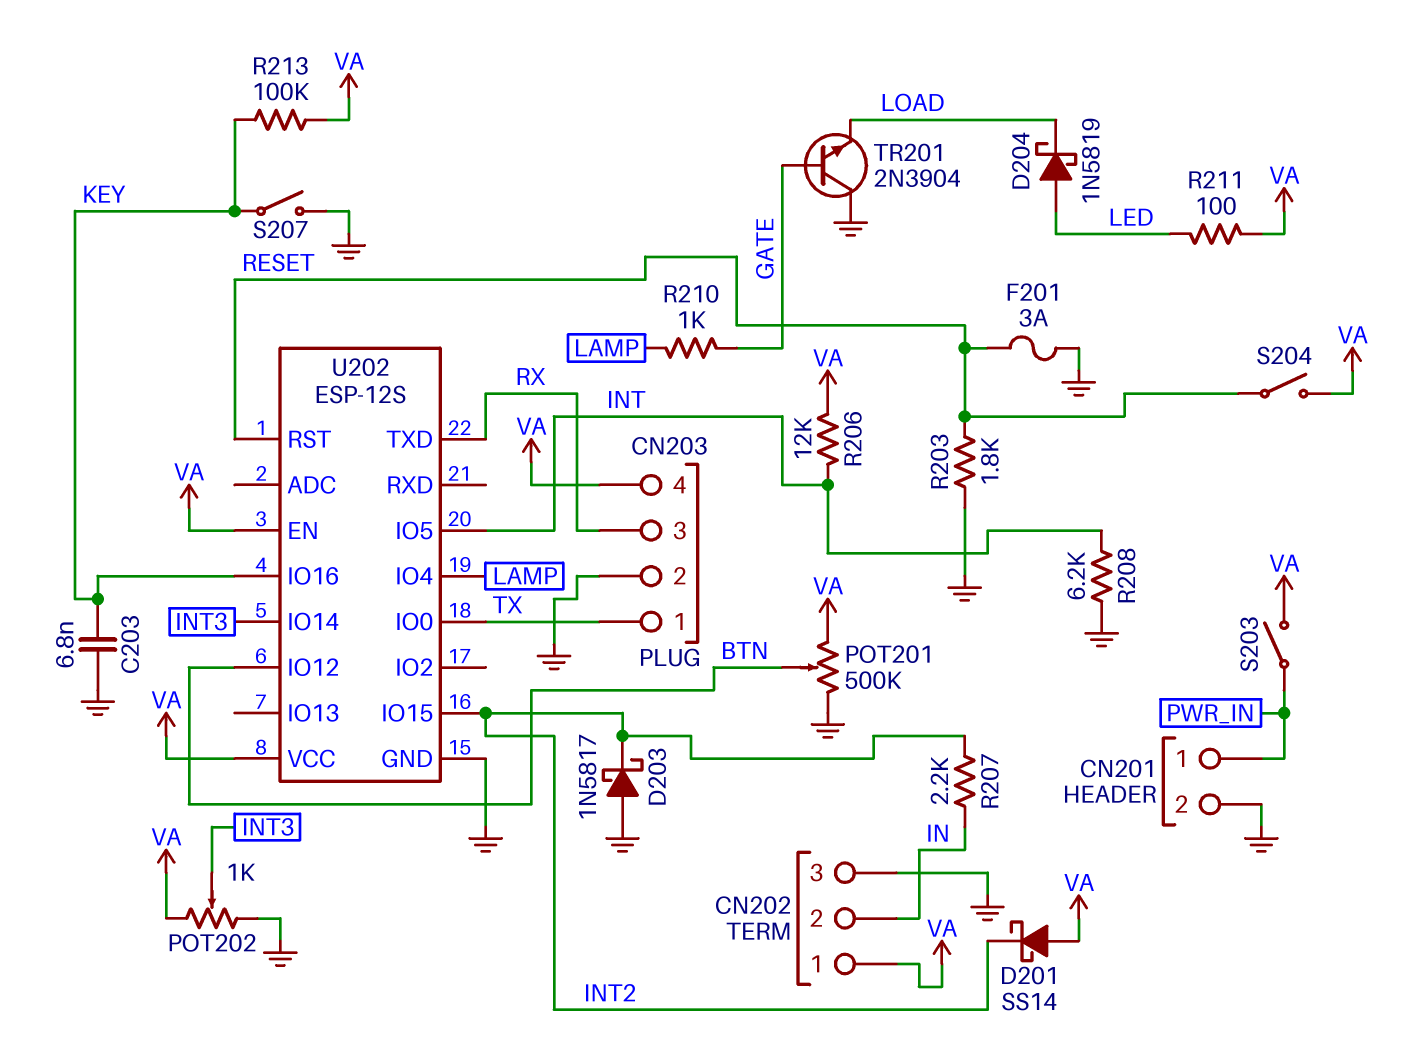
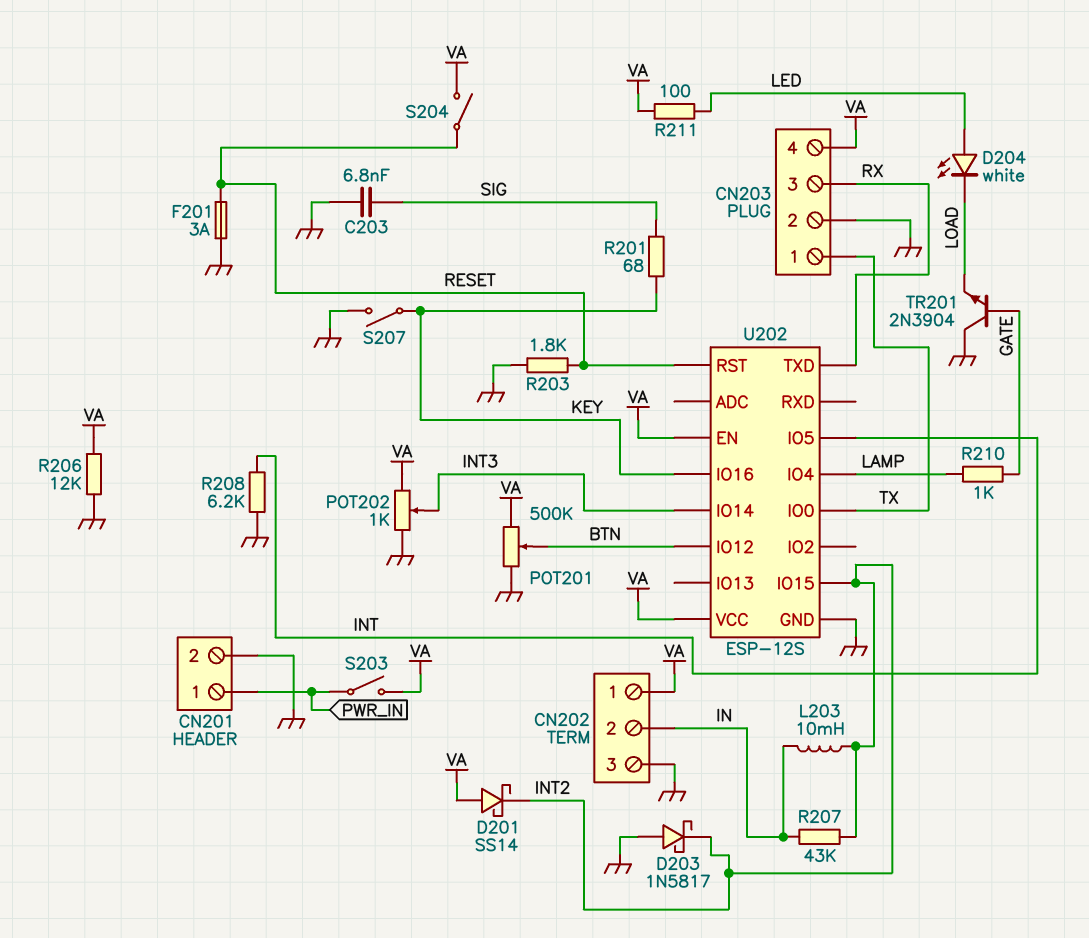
C203: 6.8nF (GND, KEY) -> 6.8nF (GND, SIG)
D204: schottky 1N5819 (A LED, K LOAD) -> LED white (A LED, K LOAD)
L203: none -> 10mH (IN, INT2)
R201: none -> 68 (KEY, SIG)
R206: 12k (INT, VA) -> 12k (GND, VA)
R207: 2.2k (IN, INT2) -> 43k (IN, INT2)
R213: 100k (KEY, VA) -> none

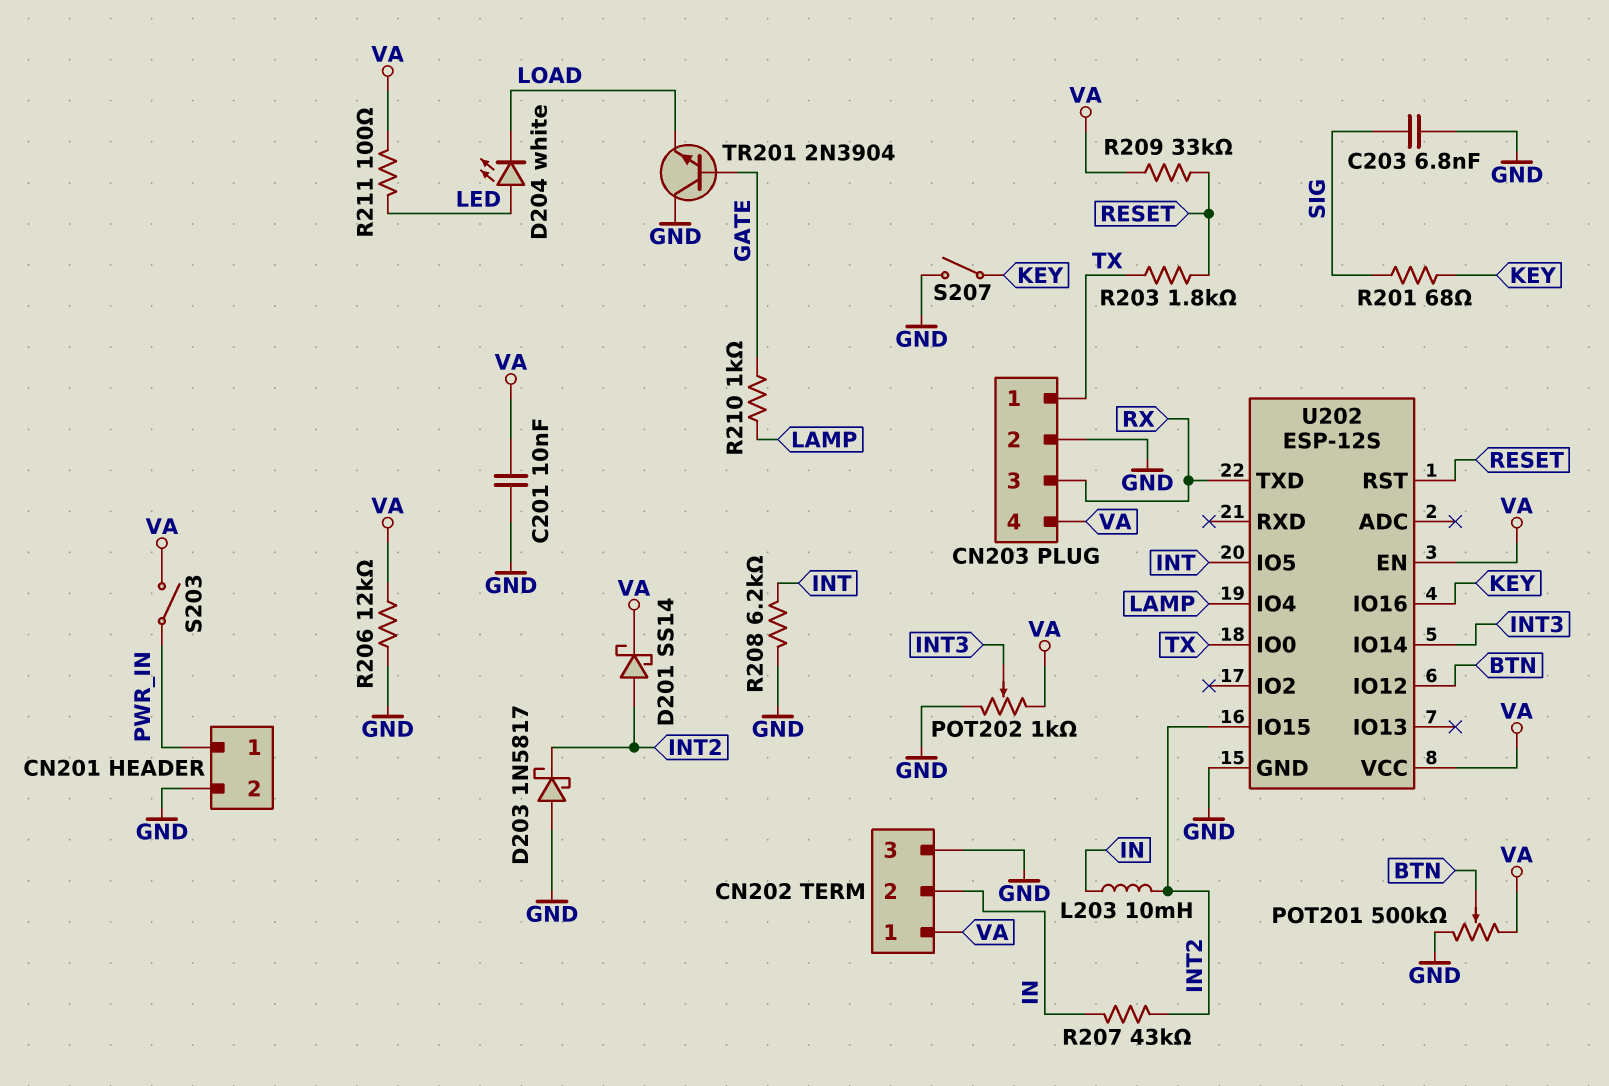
C201: none -> 10nF (GND, VA)
D201: schottky SS14 (A VA, K INT2) -> schottky SS14 (A INT2, K VA)
F201: 3A (GND, RESET) -> none
R203: 1.8k (GND, RESET) -> 1.8k (RESET, TX)
R209: none -> 33k (RESET, VA)
S204: switch (RESET, VA) -> none

